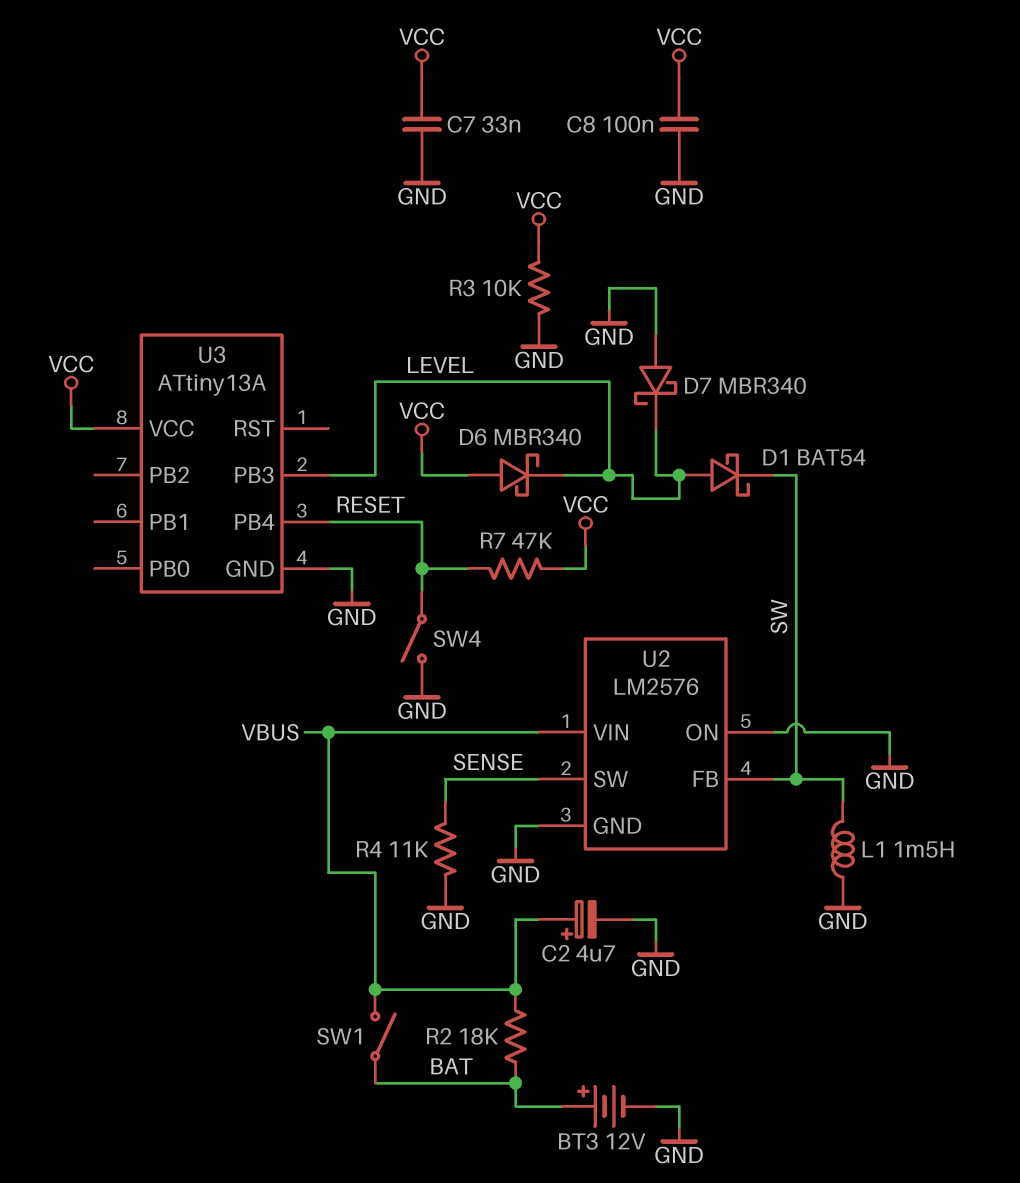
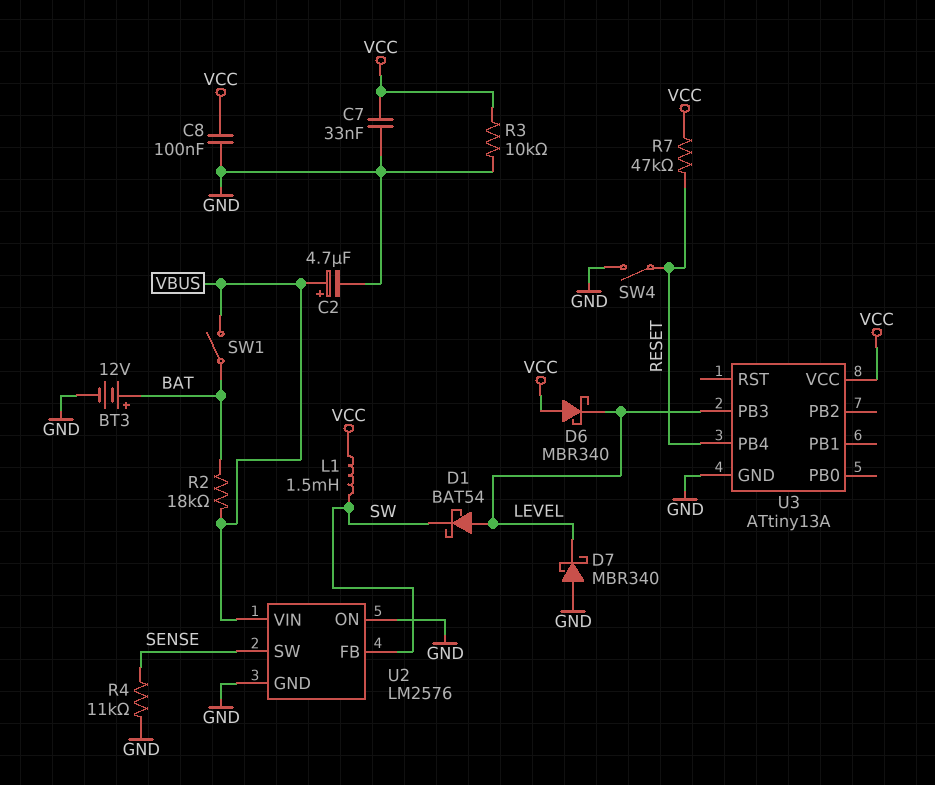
L1: 1.5mH (GND, SW) -> 1.5mH (SW, VCC)

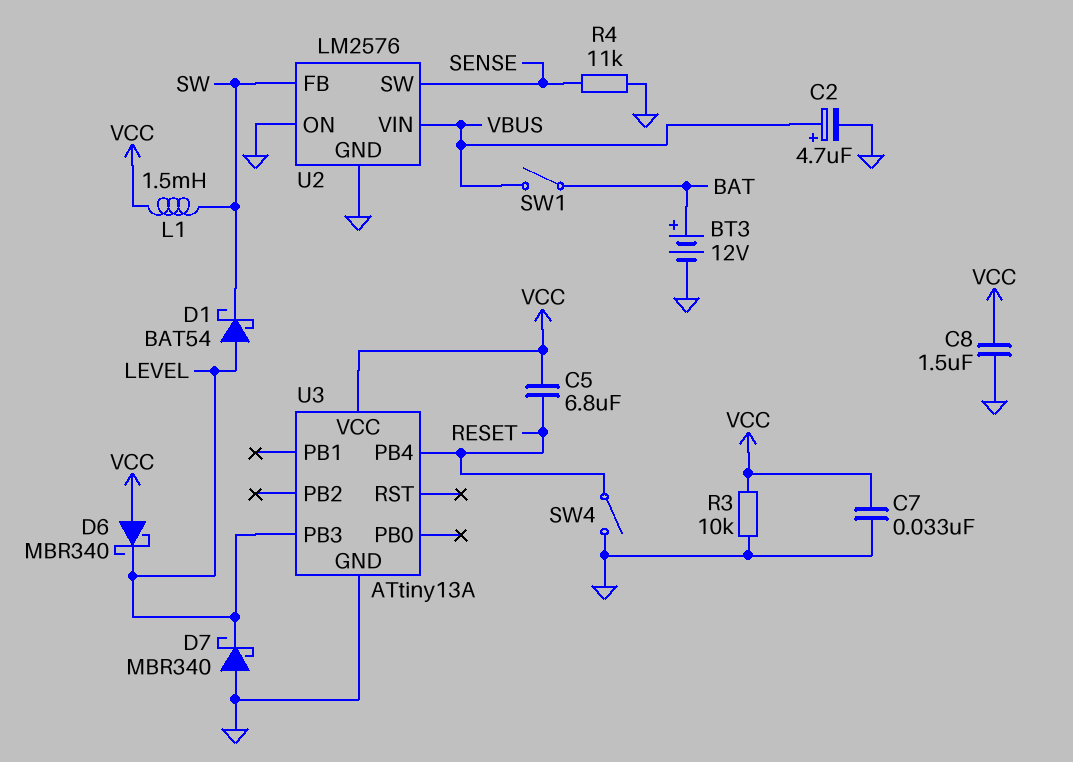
C5: none -> 6.8uF (RESET, VCC)
C8: 100nF (GND, VCC) -> 1.5uF (GND, VCC)
R2: 18k (BAT, VBUS) -> none
R7: 47k (RESET, VCC) -> none

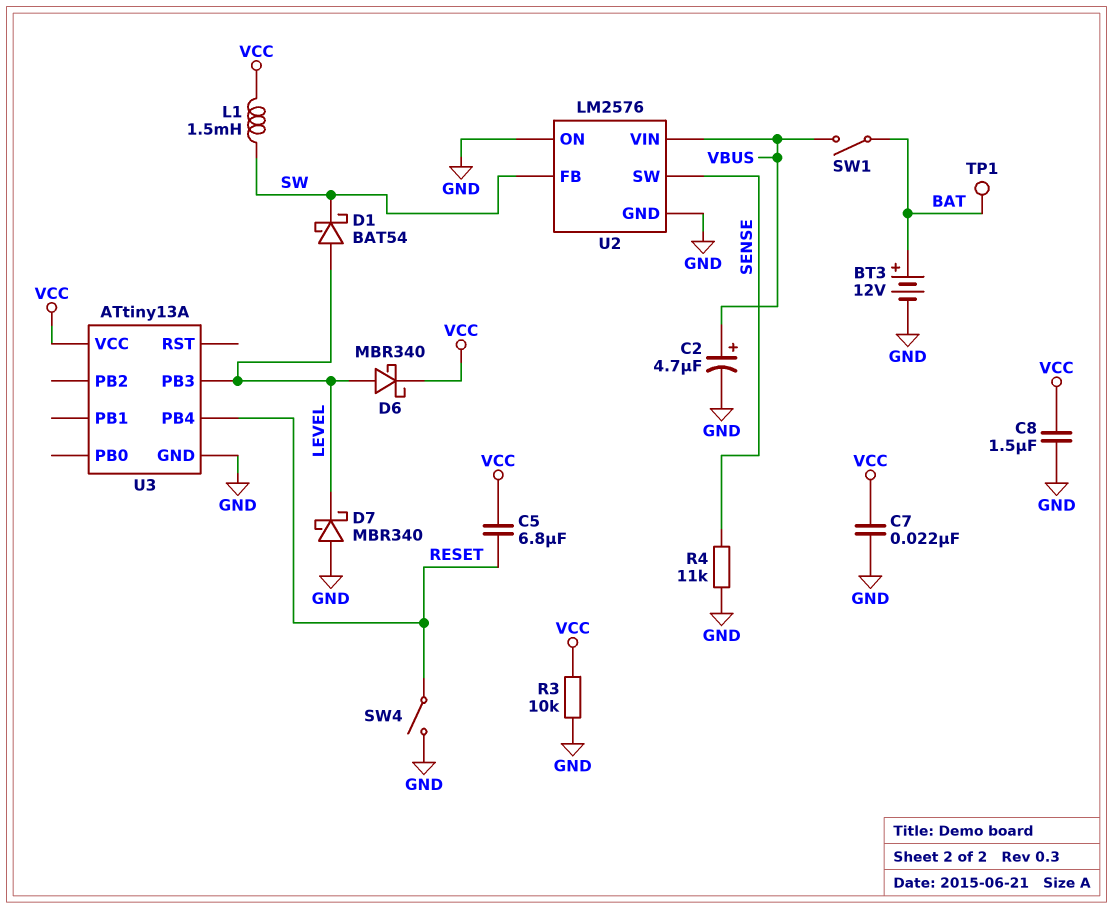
C7: 33nF (GND, VCC) -> 22nF (GND, VCC)
D6: schottky MBR340 (A VCC, K LEVEL) -> schottky MBR340 (A LEVEL, K VCC)
TP1: none -> test point (BAT)

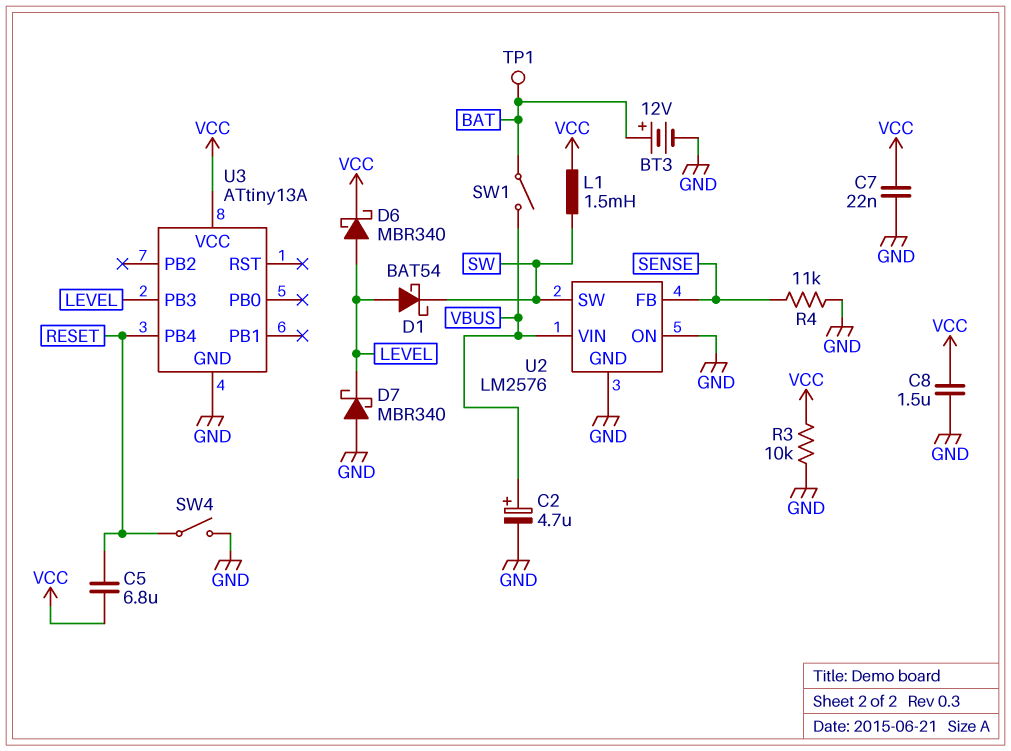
U2 pin FB: SW -> SENSE
U2 pin SW: SENSE -> SW

